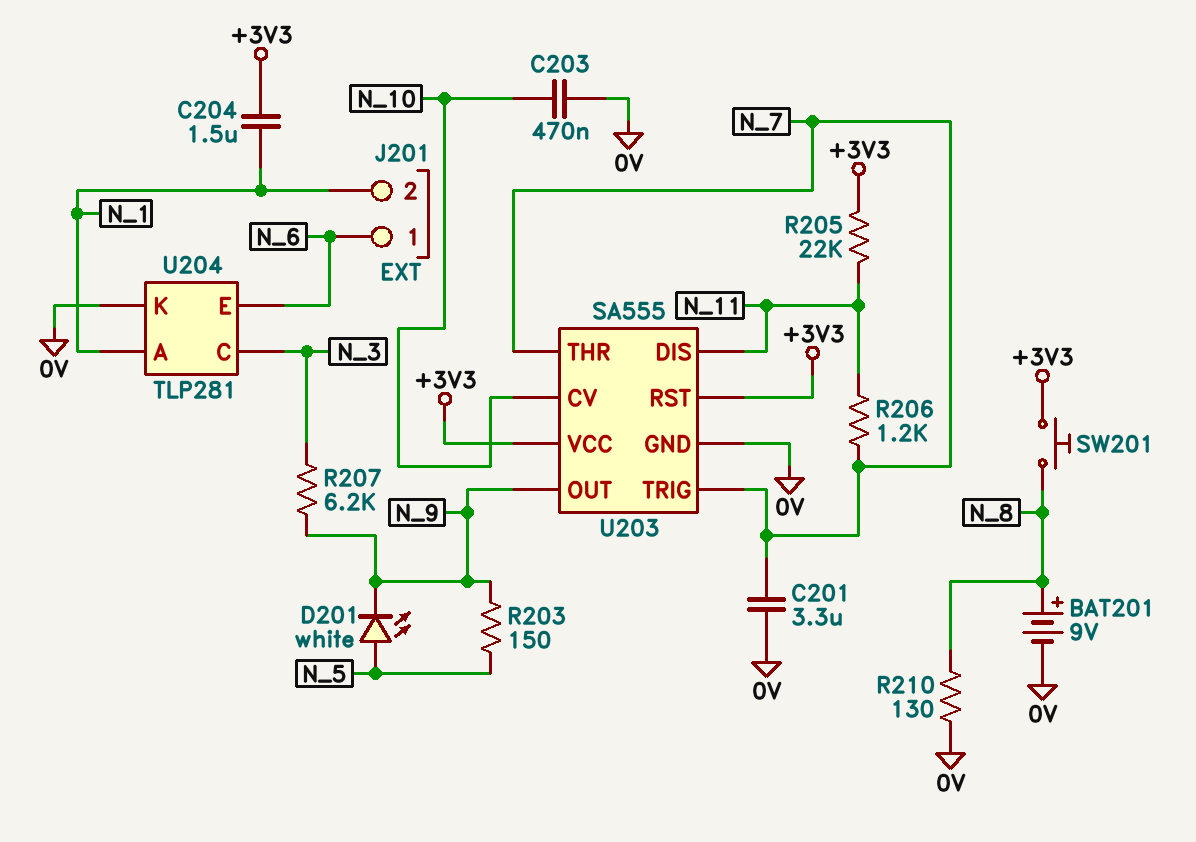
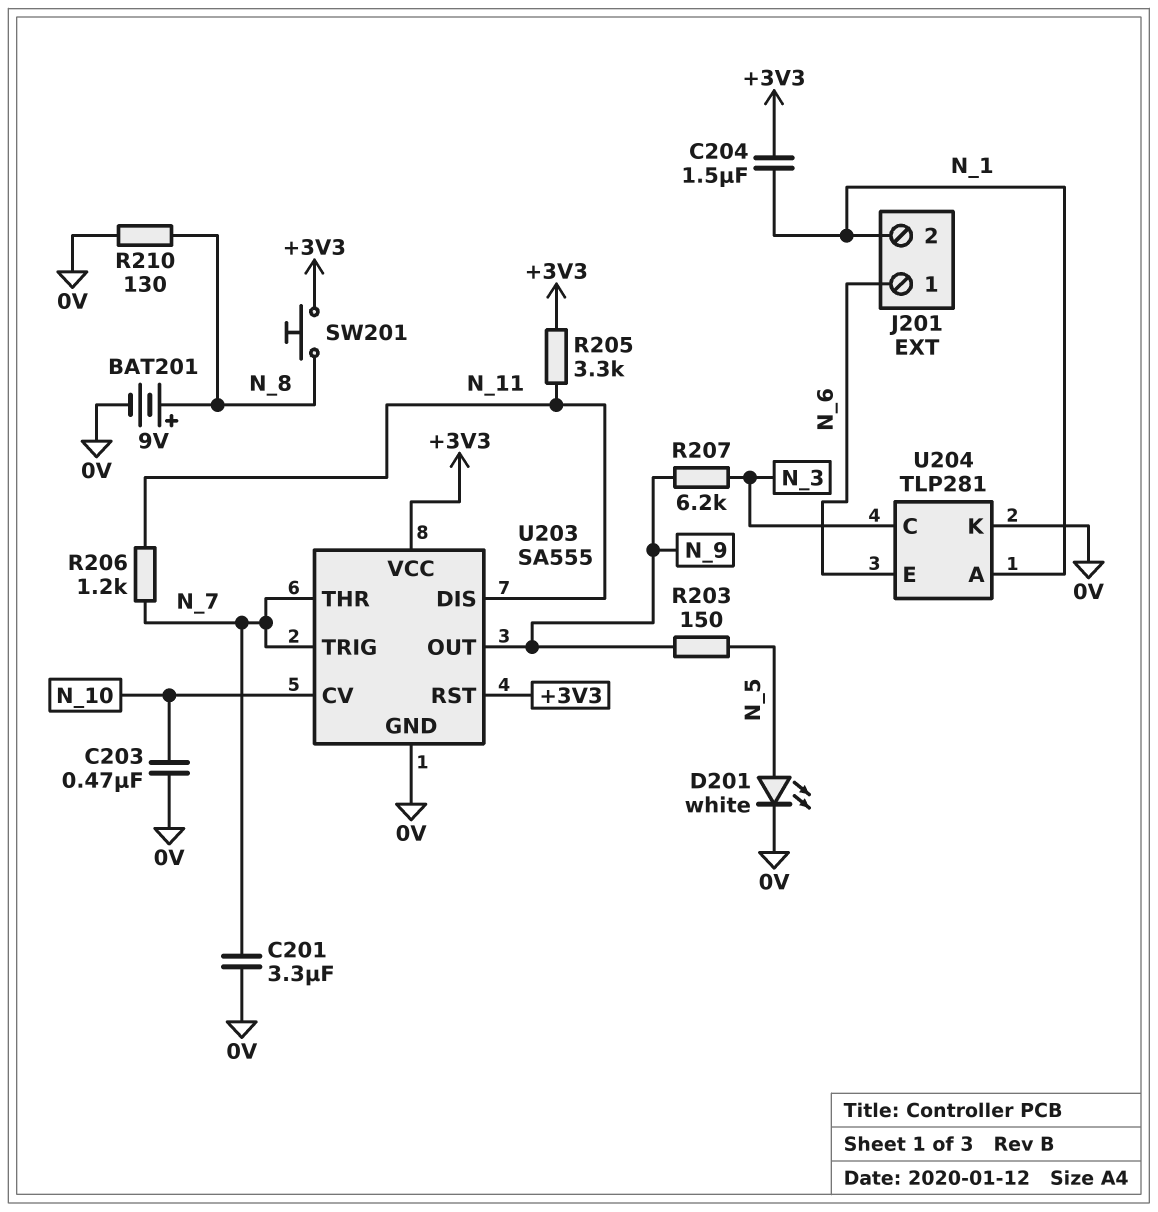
D201: LED white (A N_5, K N_9) -> LED white (A N_5, K 0V)
R205: 22k (+3V3, N_11) -> 3.3k (+3V3, N_11)

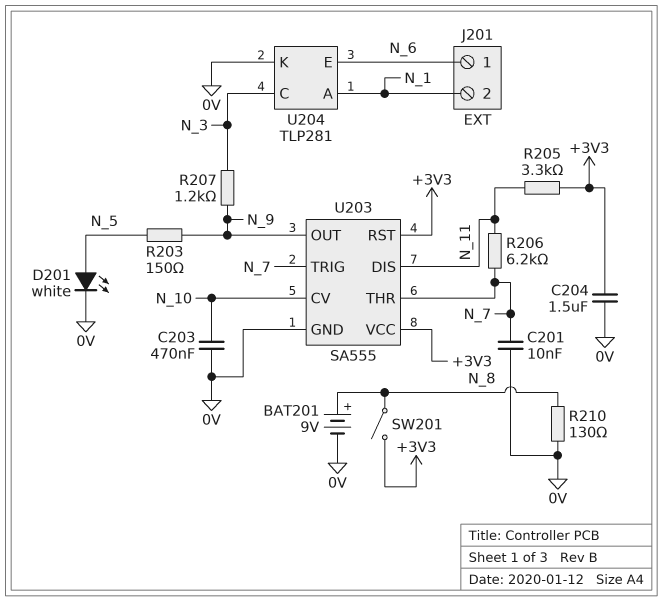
C201: 3.3uF (0V, N_7) -> 10nF (0V, N_7)
C204: 1.5uF (+3V3, N_1) -> 1.5uF (+3V3, 0V)
R206: 1.2k (N_7, N_11) -> 6.2k (N_7, N_11)
R207: 6.2k (N_3, N_9) -> 1.2k (N_3, N_9)
SW201: button (+3V3, N_8) -> switch (+3V3, N_8)

